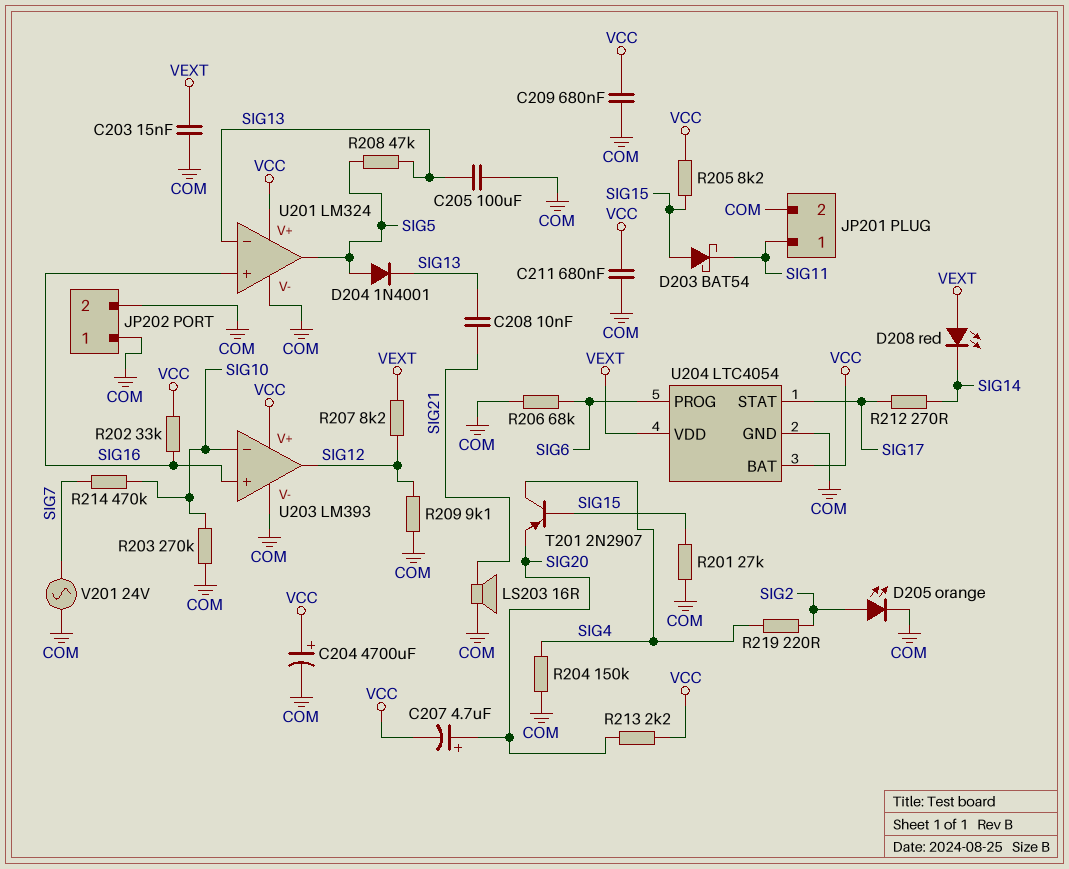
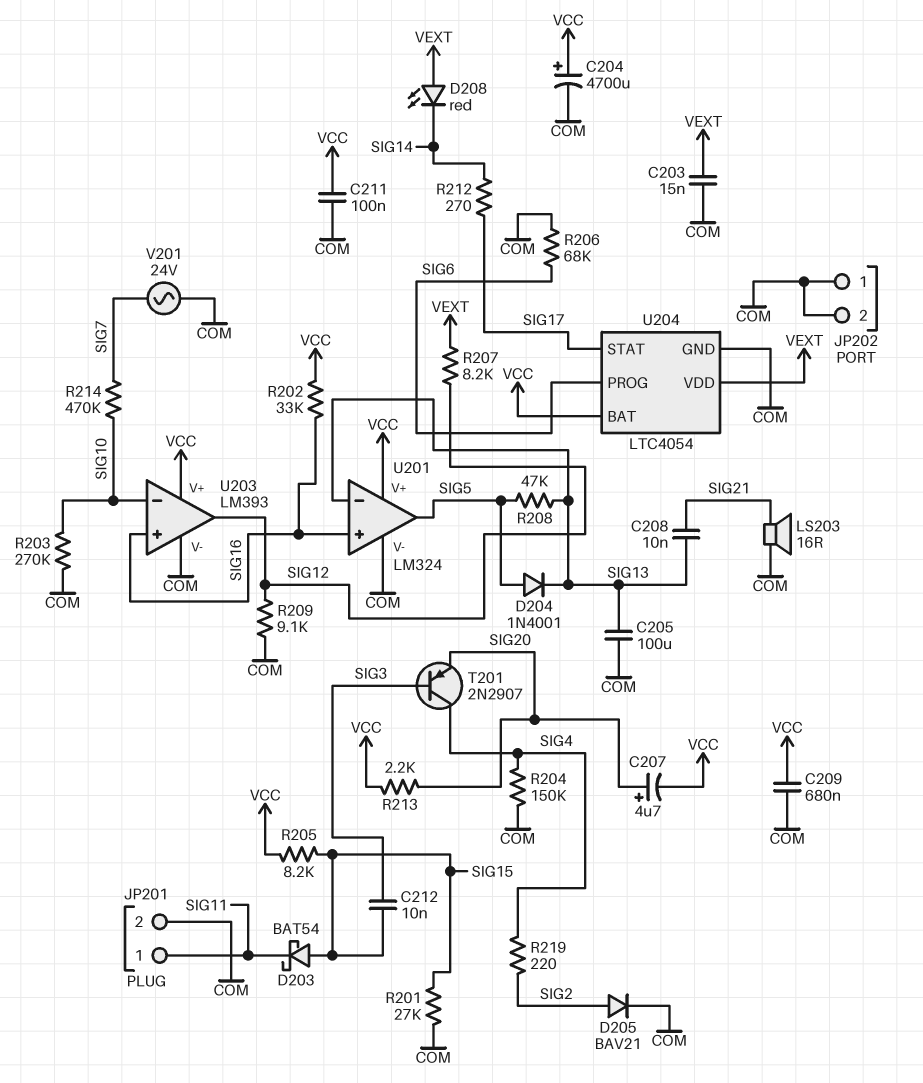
C211: 680nF (COM, VCC) -> 100nF (COM, VCC)
C212: none -> 10nF (SIG3, SIG15)
D205: LED orange (A SIG2, K COM) -> diode BAV21 (A SIG2, K COM)
T201: PNP 2N2907 (B SIG15, C SIG4, E SIG20) -> PNP 2N2907 (B SIG3, C SIG4, E SIG20)

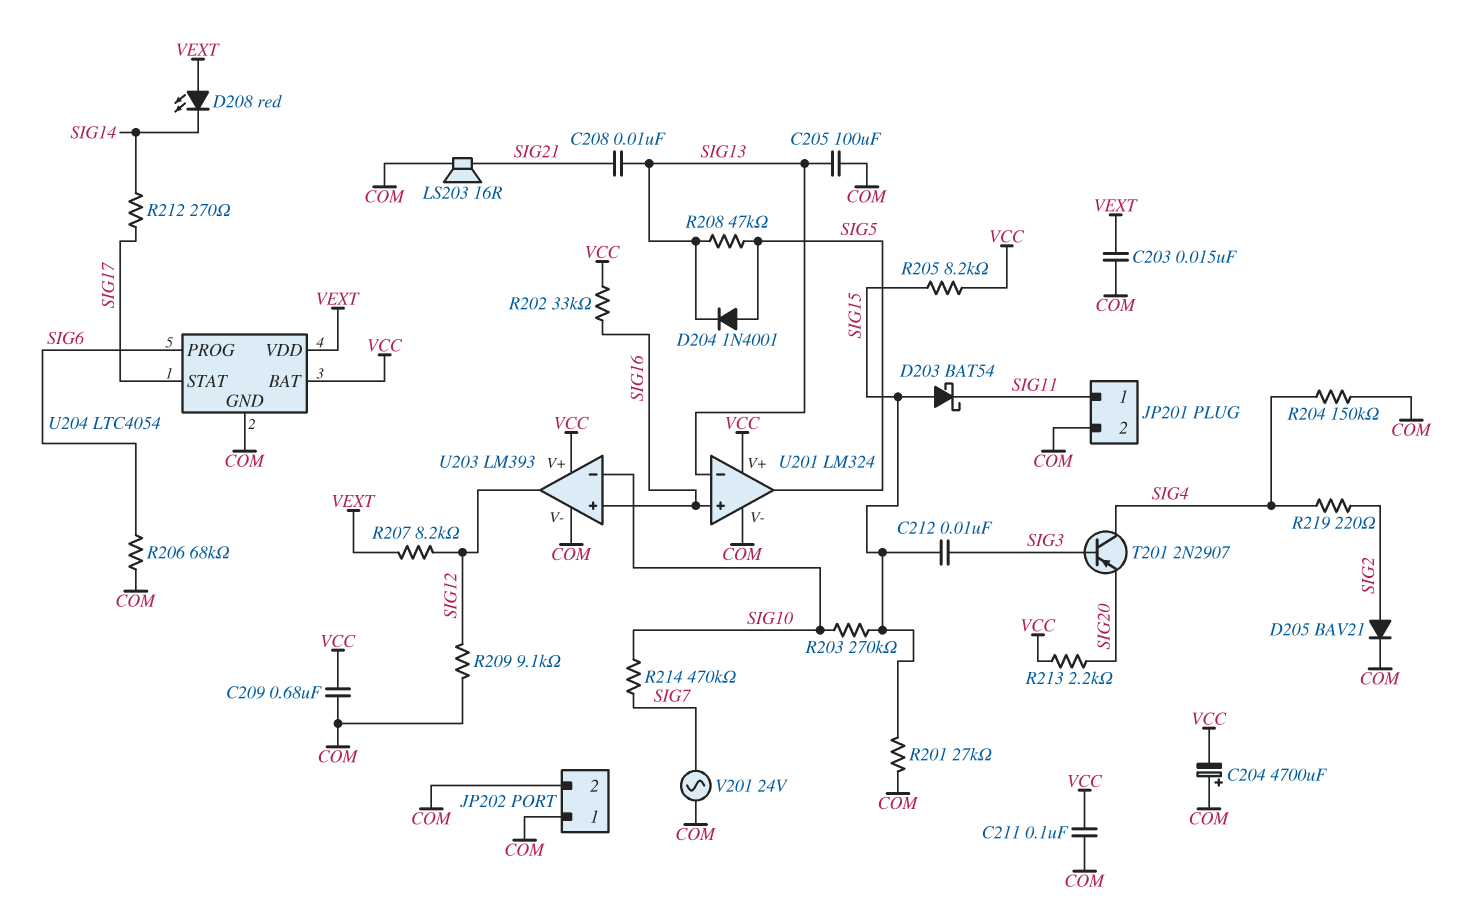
C204: 4700uF (plus VCC, minus COM) -> 4700uF (plus COM, minus VCC)
C207: 4.7uF (plus SIG20, minus VCC) -> none
R203: 270k (COM, SIG10) -> 270k (SIG10, SIG15)

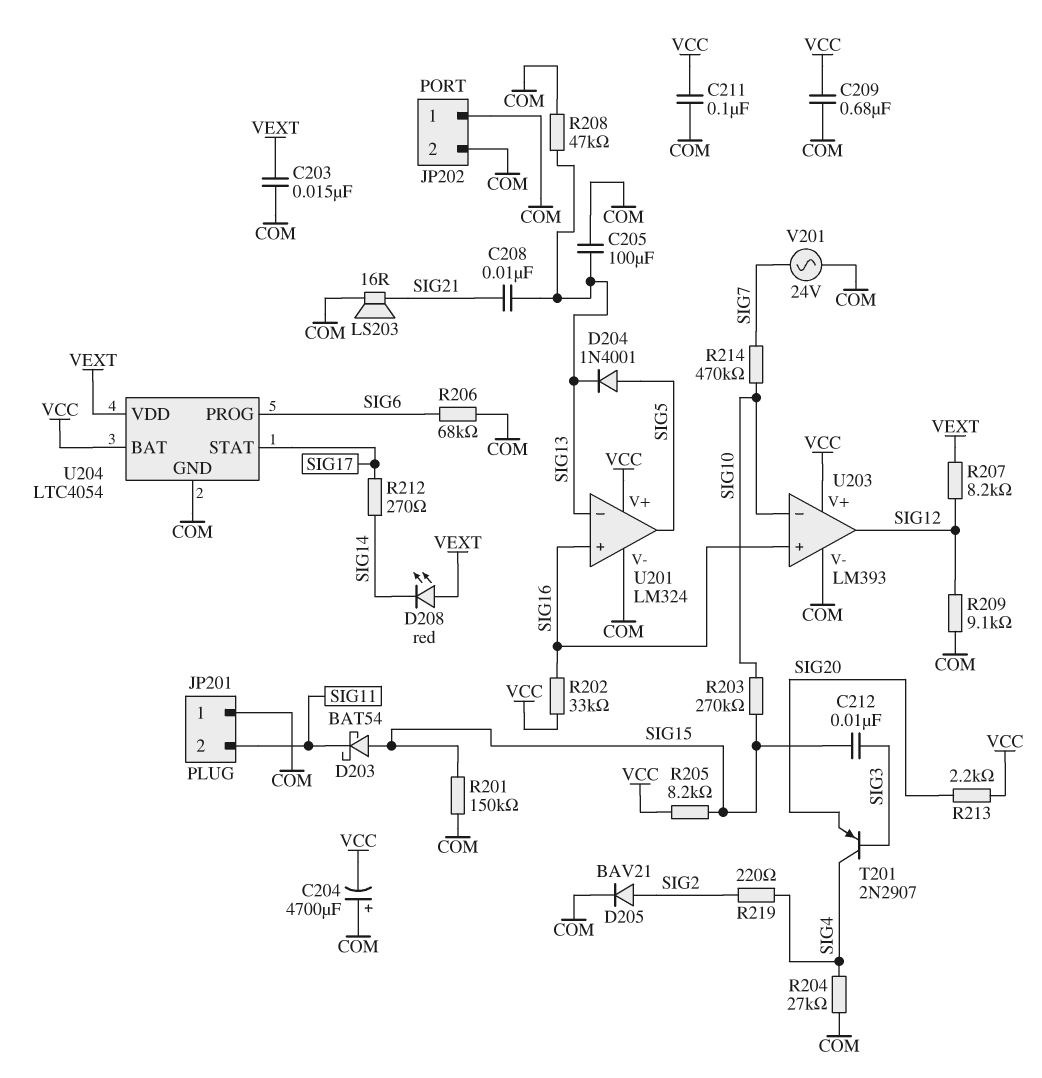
JP201 pin 1: SIG11 -> COM
JP201 pin 2: COM -> SIG11
R201: 27k (COM, SIG15) -> 150k (COM, SIG15)
R204: 150k (COM, SIG4) -> 27k (COM, SIG4)
R208: 47k (SIG5, SIG13) -> 47k (COM, SIG13)

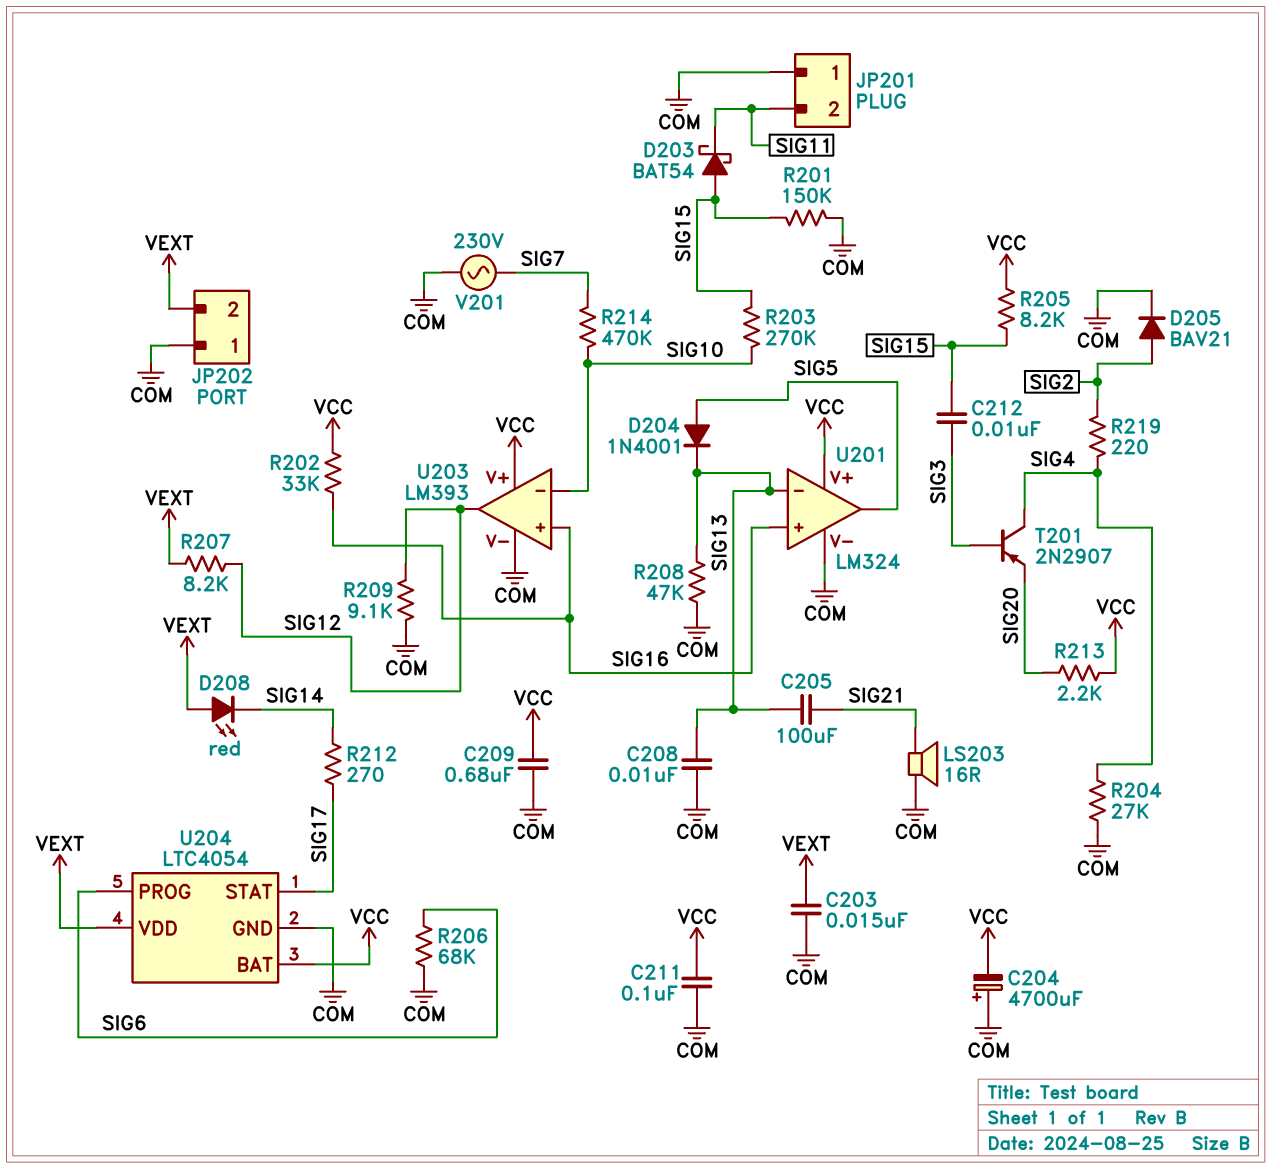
C205: 100uF (COM, SIG13) -> 100uF (SIG13, SIG21)
C208: 10nF (SIG13, SIG21) -> 10nF (COM, SIG13)
JP202 pin 2: COM -> VEXT
V201: AC 24V (COM, SIG7) -> AC 230V (COM, SIG7)

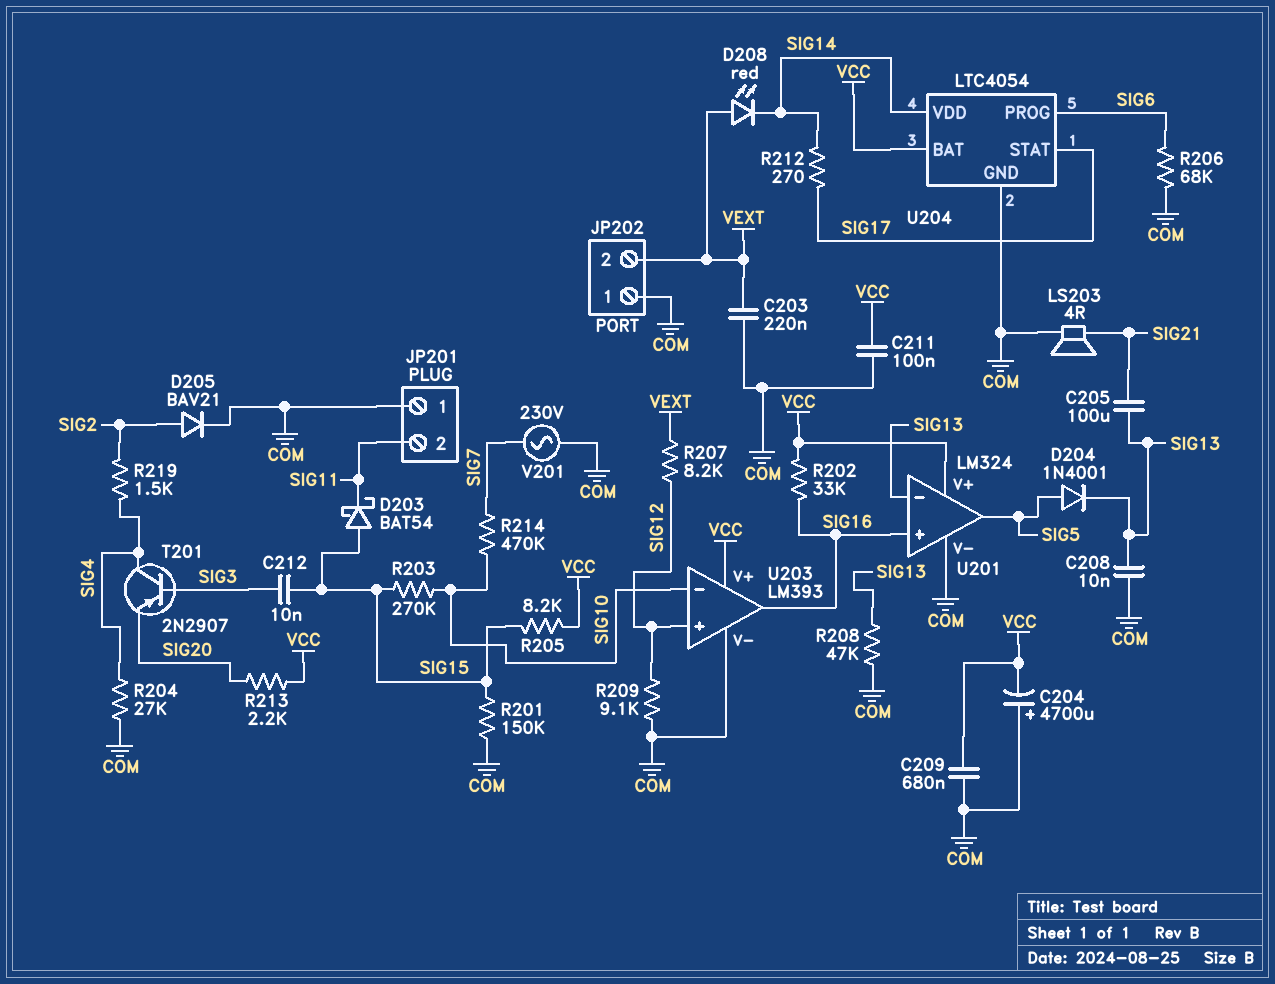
C203: 15nF (COM, VEXT) -> 220nF (COM, VEXT)
LS203: speaker 16R (COM, SIG21) -> speaker 4R (COM, SIG21)
R219: 220 (SIG2, SIG4) -> 1.5k (SIG2, SIG4)
U203 pin in+: SIG16 -> SIG12
U203 pin out: SIG12 -> SIG16
U204 pin VDD: VEXT -> SIG14

